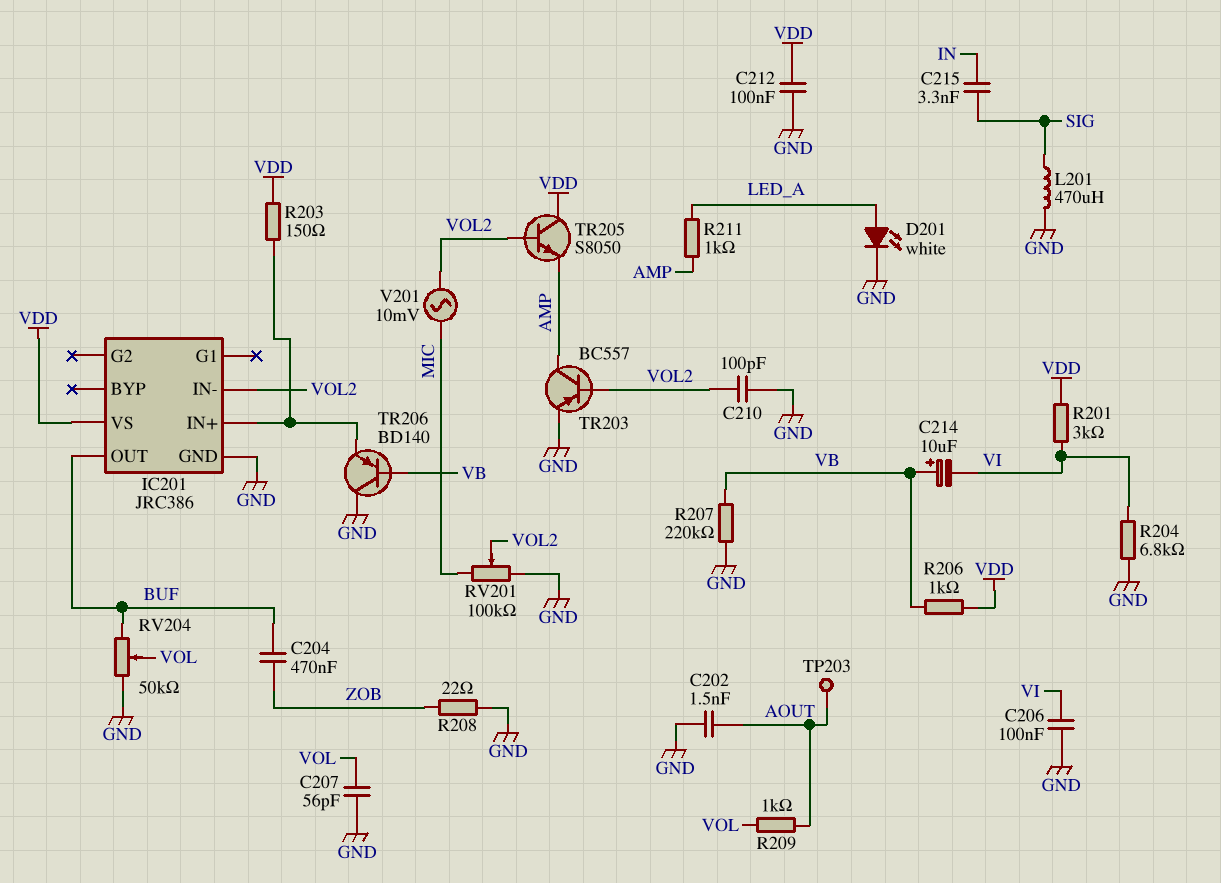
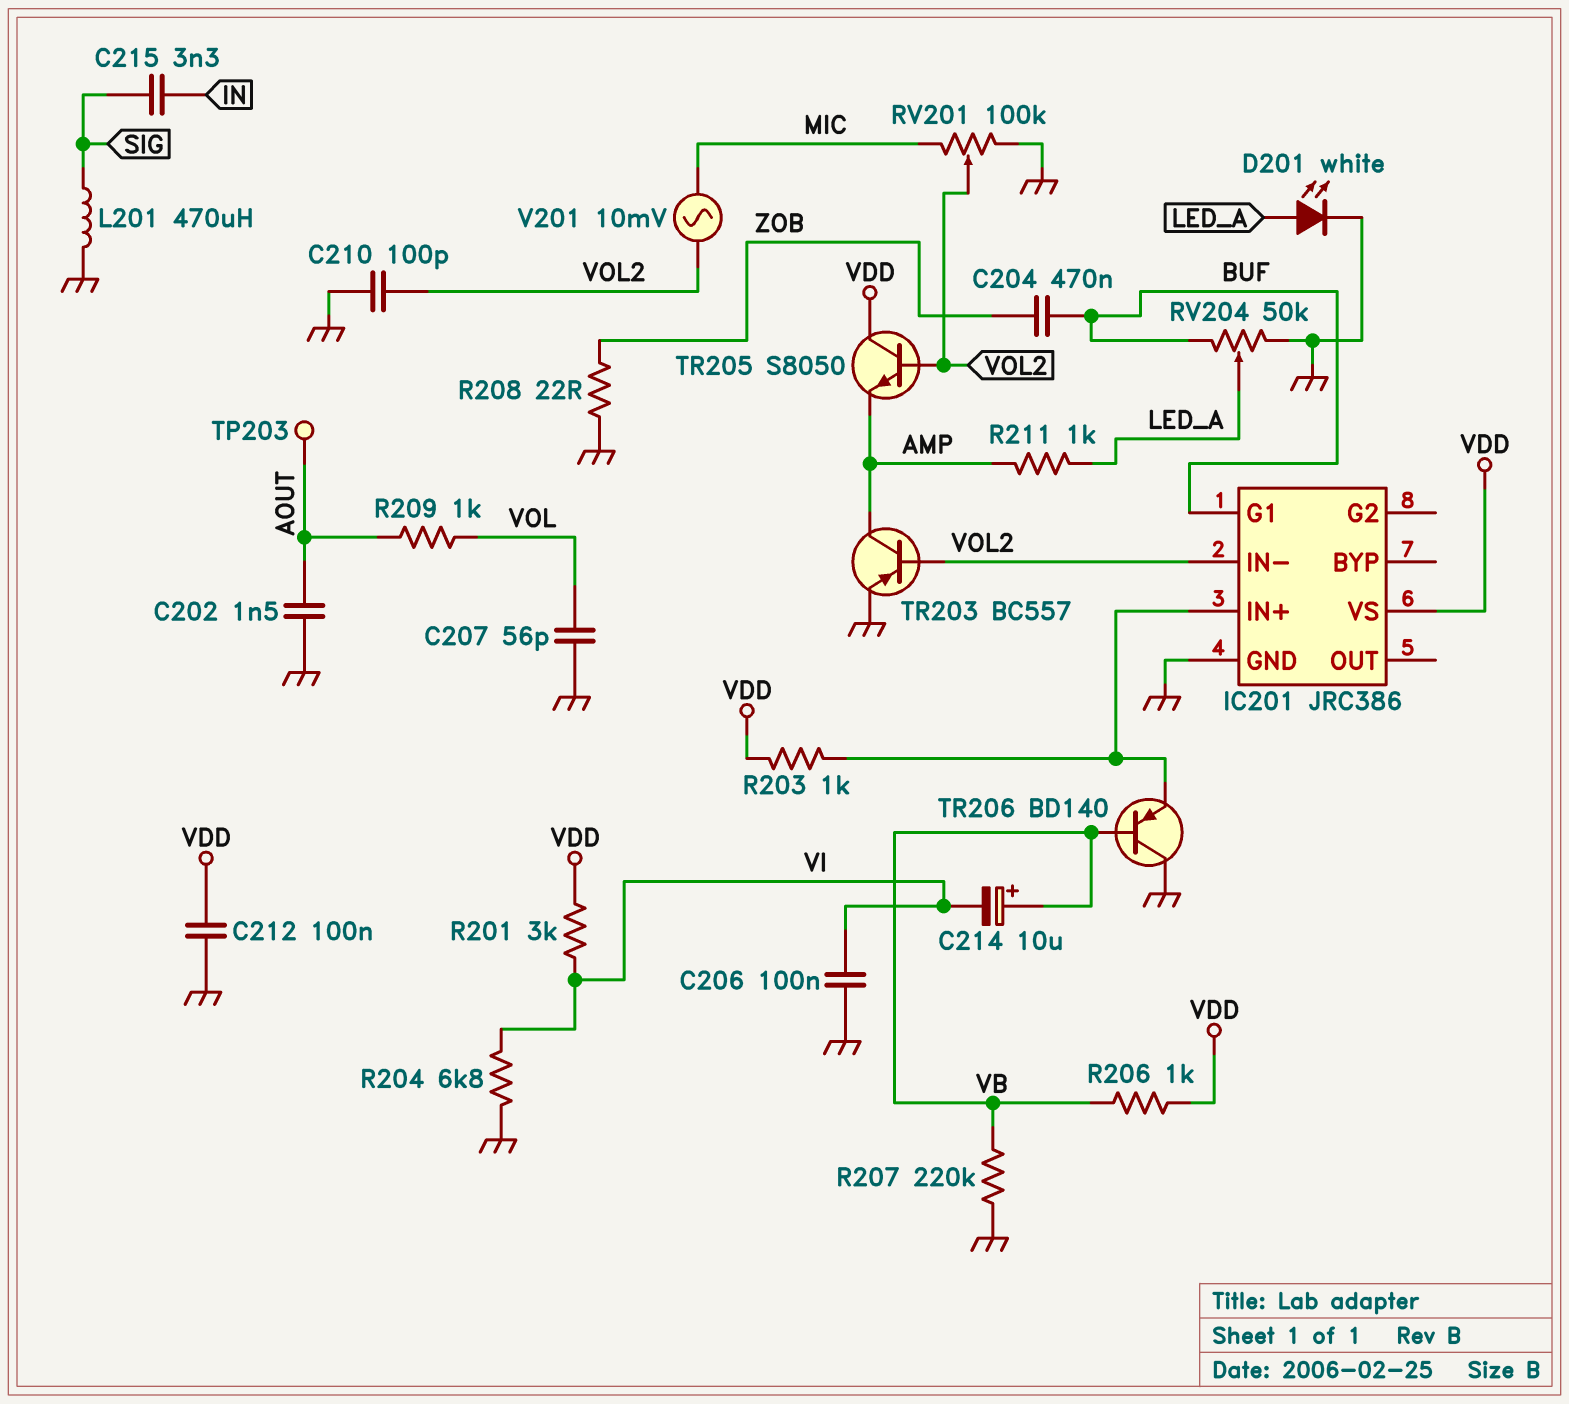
IC201 pin G1: none -> BUF
IC201 pin OUT: BUF -> none
R203: 150 (IC201/IN+, VDD) -> 1k (IC201/IN+, VDD)
RV204: 50k (BUF, GND, wiper VOL) -> 50k (BUF, GND, wiper LED_A)

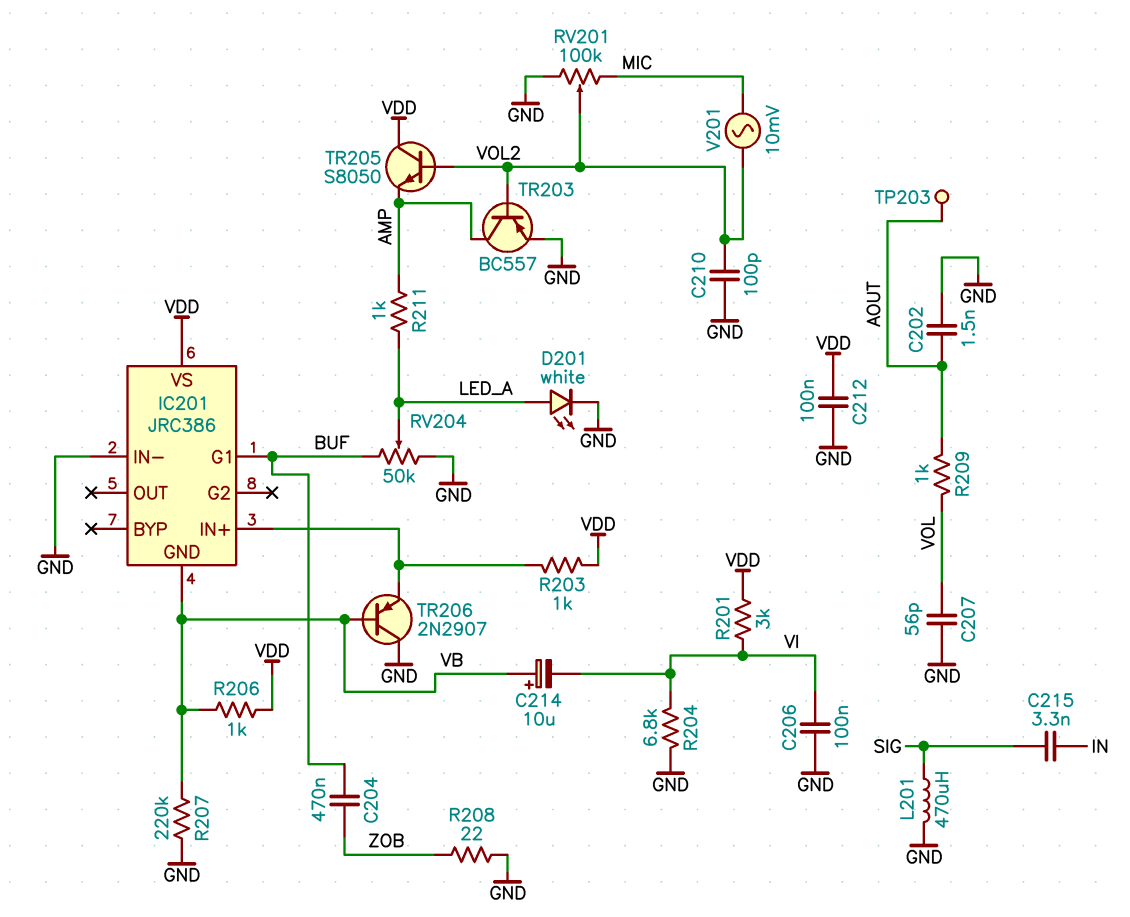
IC201 pin GND: GND -> VB
IC201 pin IN-: VOL2 -> GND
TR206: PNP BD140 (B VB, C GND, E IC201/IN+) -> PNP 2N2907 (B VB, C GND, E IC201/IN+)

